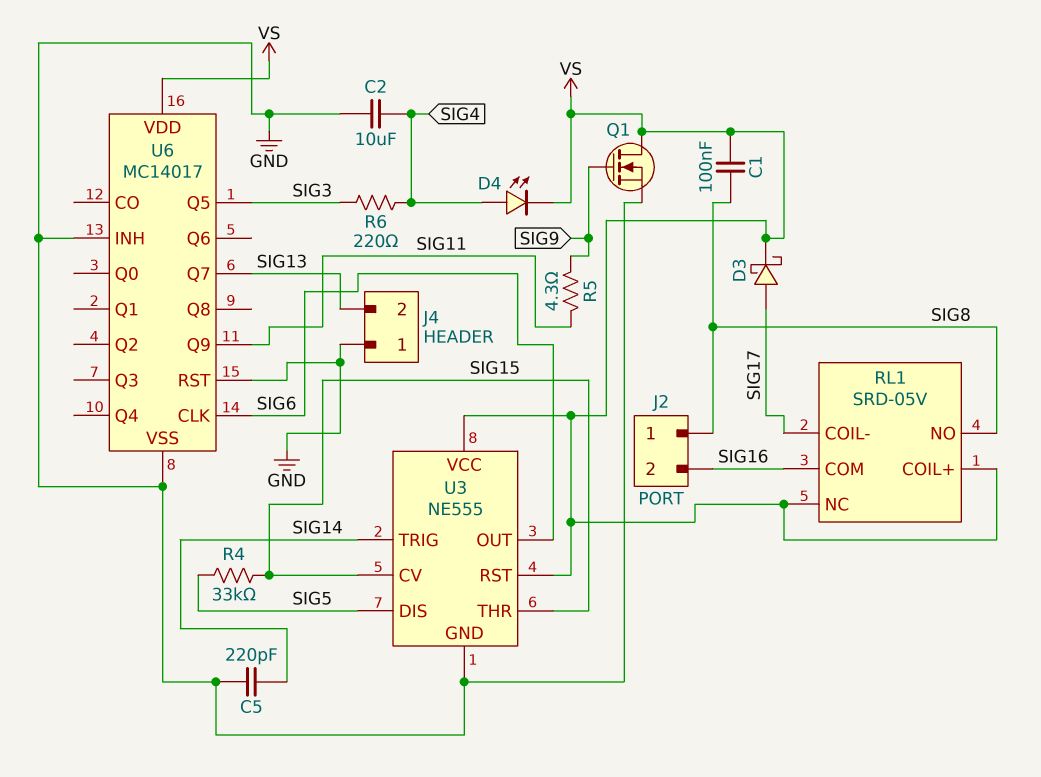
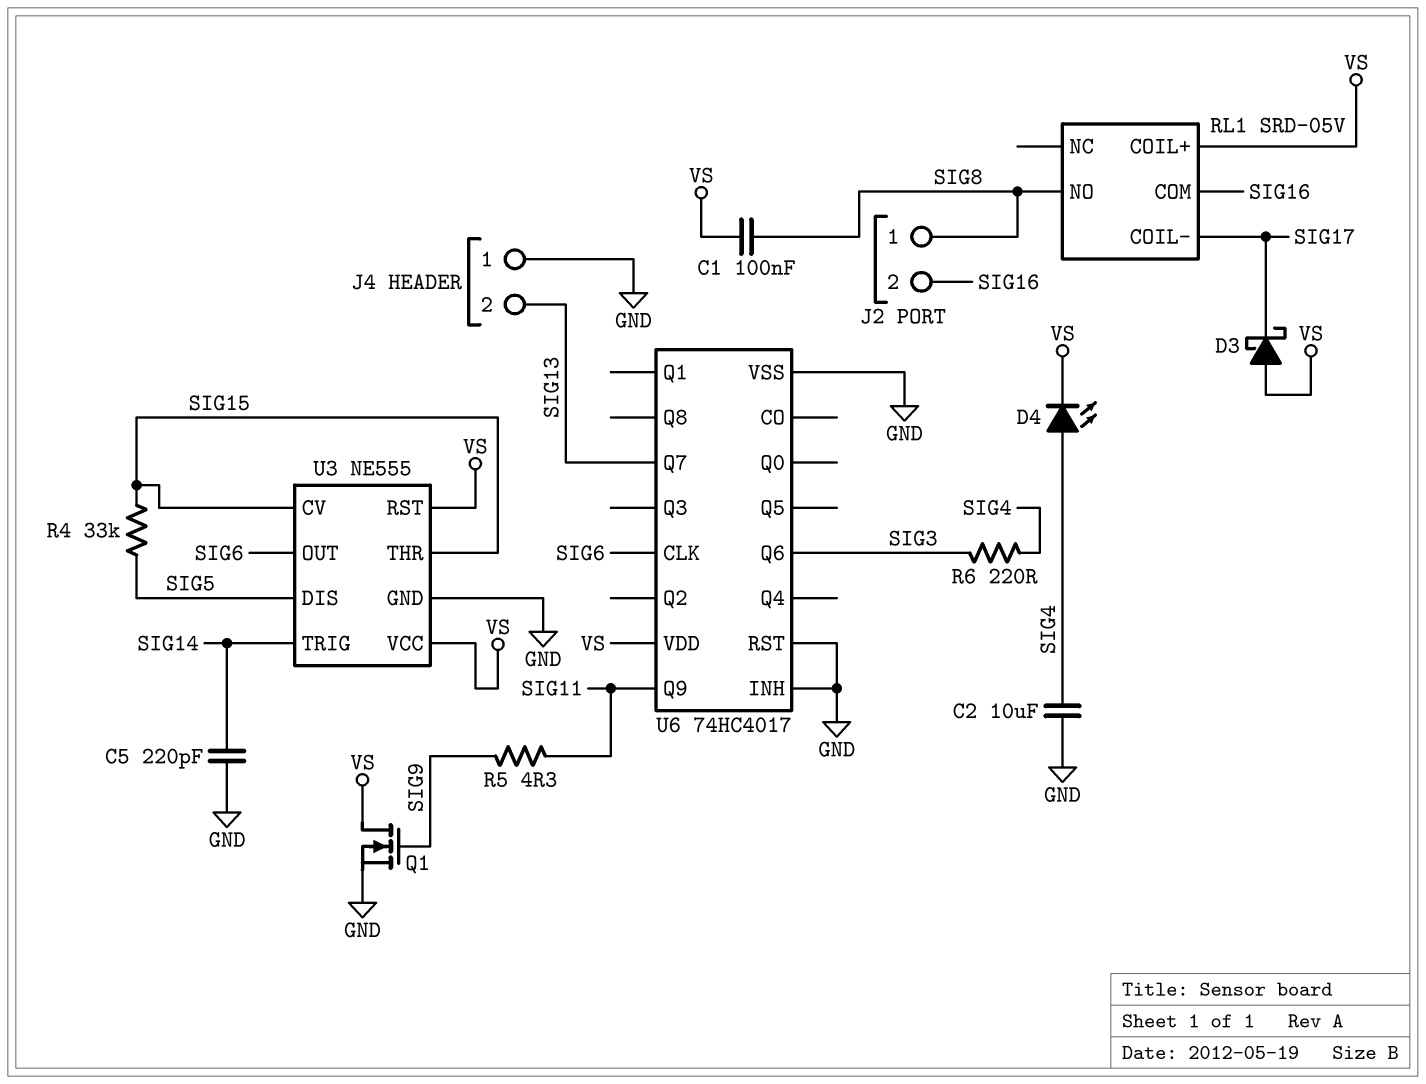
D3: schottky (A SIG17, K VS) -> schottky (A VS, K SIG17)
RL1 pin NC: VS -> none
U6: MC14017 -> 74HC4017
U6 pin Q5: SIG3 -> none
U6 pin Q6: none -> SIG3

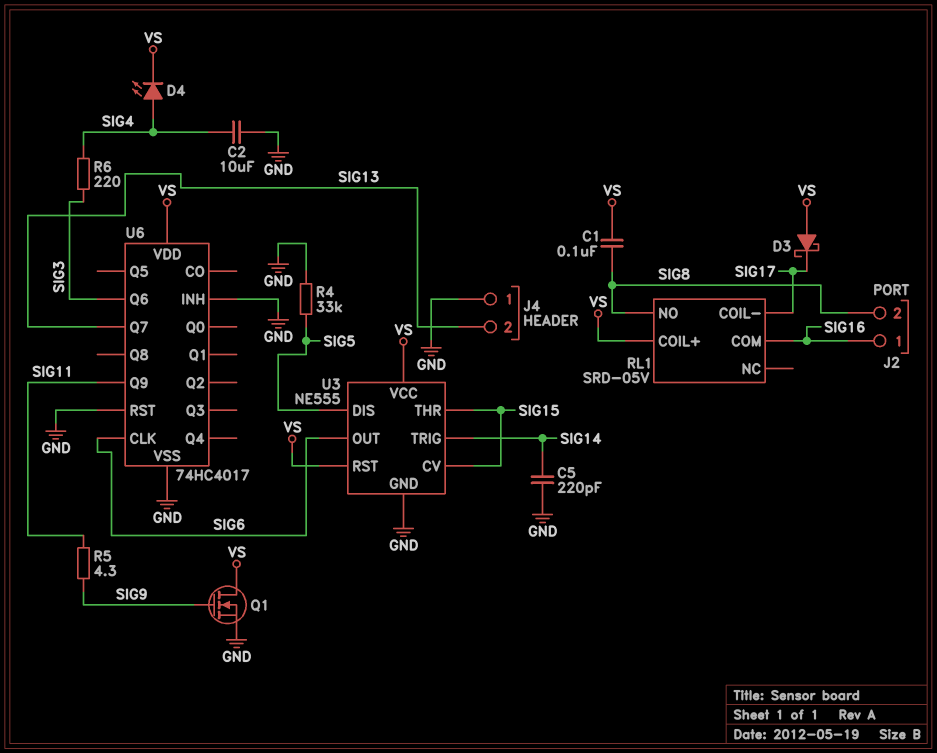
J2 pin 1: SIG8 -> SIG16
J2 pin 2: SIG16 -> SIG8
R4: 33k (SIG5, SIG15) -> 33k (GND, SIG5)

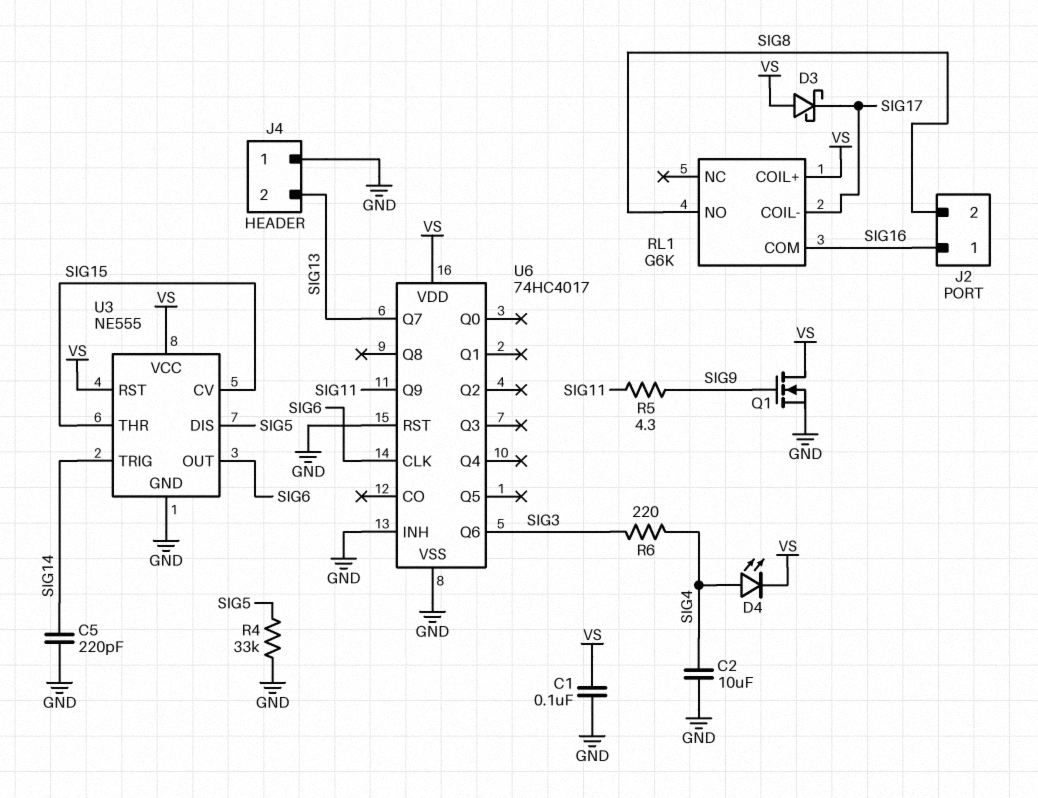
C1: 100nF (SIG8, VS) -> 100nF (GND, VS)
RL1: SRD-05V -> G6K

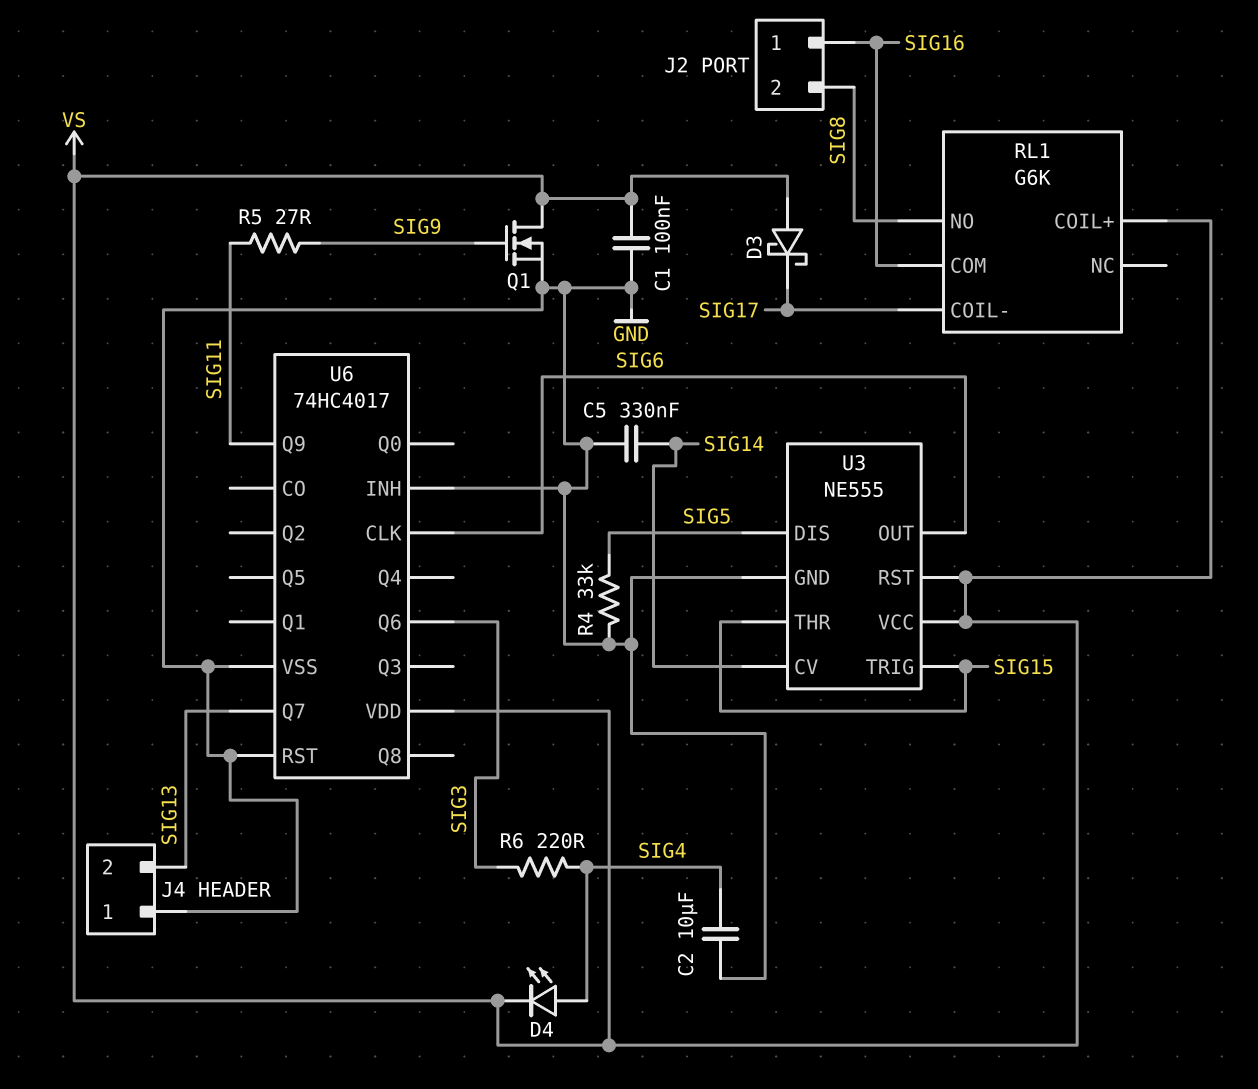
C5: 220pF (GND, SIG14) -> 330nF (GND, SIG14)
R5: 4.3 (SIG9, SIG11) -> 27 (SIG9, SIG11)
U3 pin CV: SIG15 -> SIG14
U3 pin TRIG: SIG14 -> SIG15

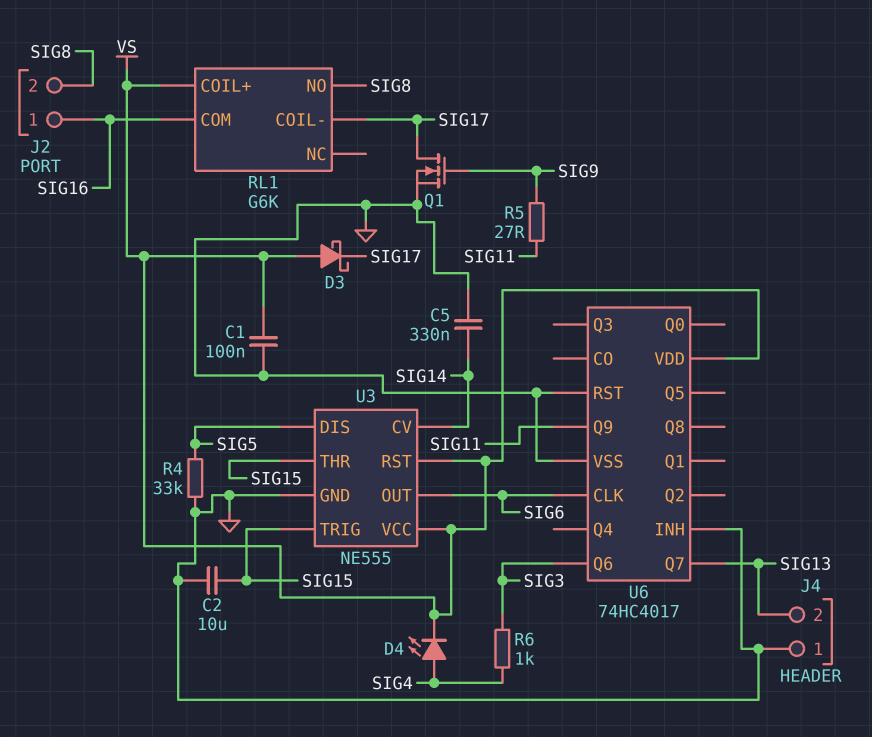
C2: 10uF (GND, SIG4) -> 10uF (GND, SIG15)
Q1: NMOS (G SIG9, D VS, S GND) -> NMOS (G SIG9, D SIG17, S GND)
R6: 220 (SIG3, SIG4) -> 1k (SIG3, SIG4)

